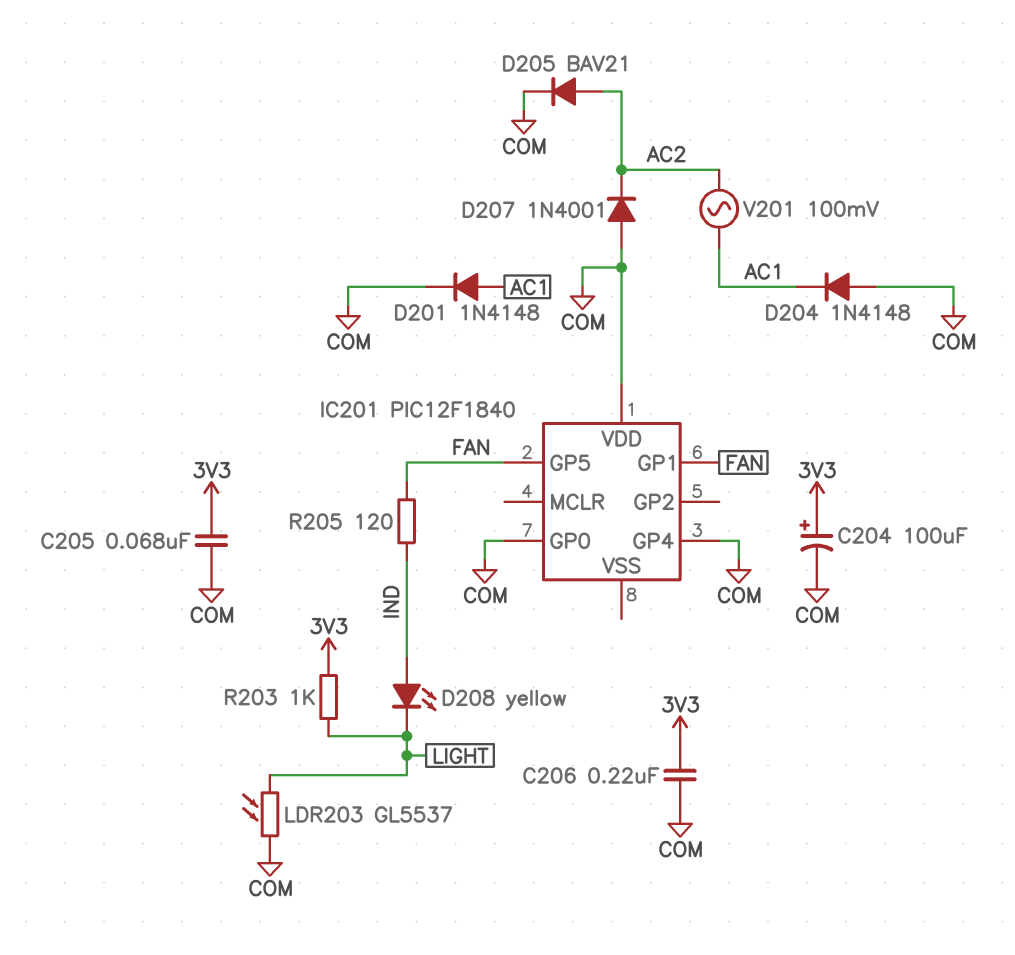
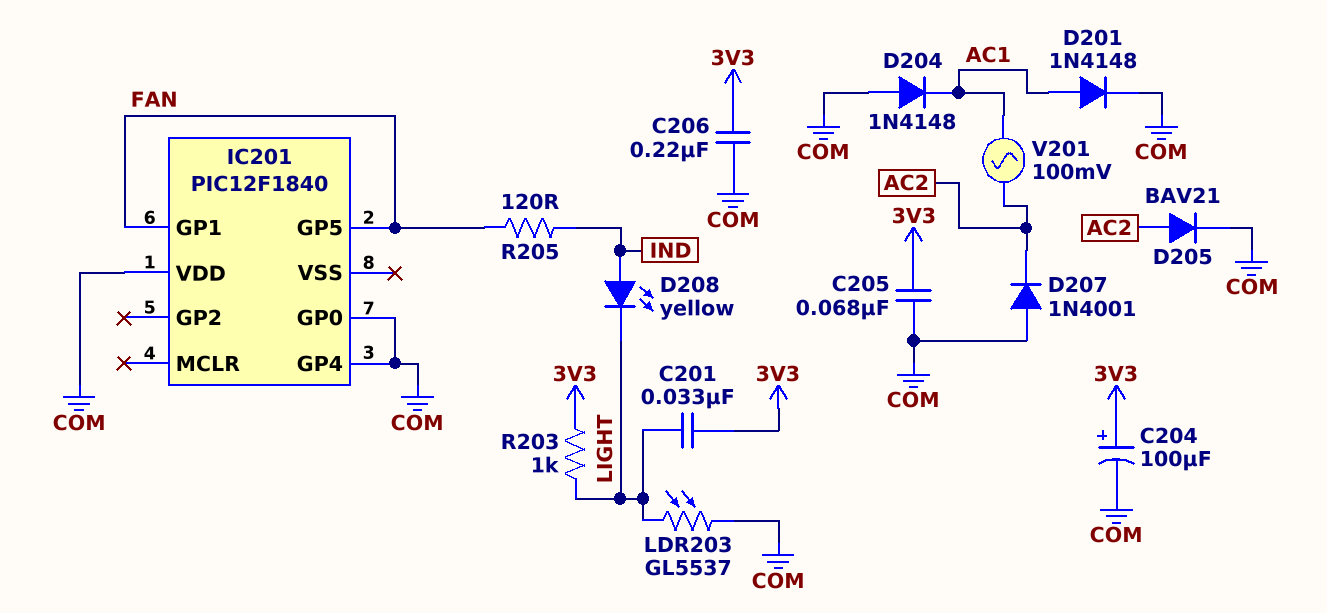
C201: none -> 33nF (3V3, LIGHT)

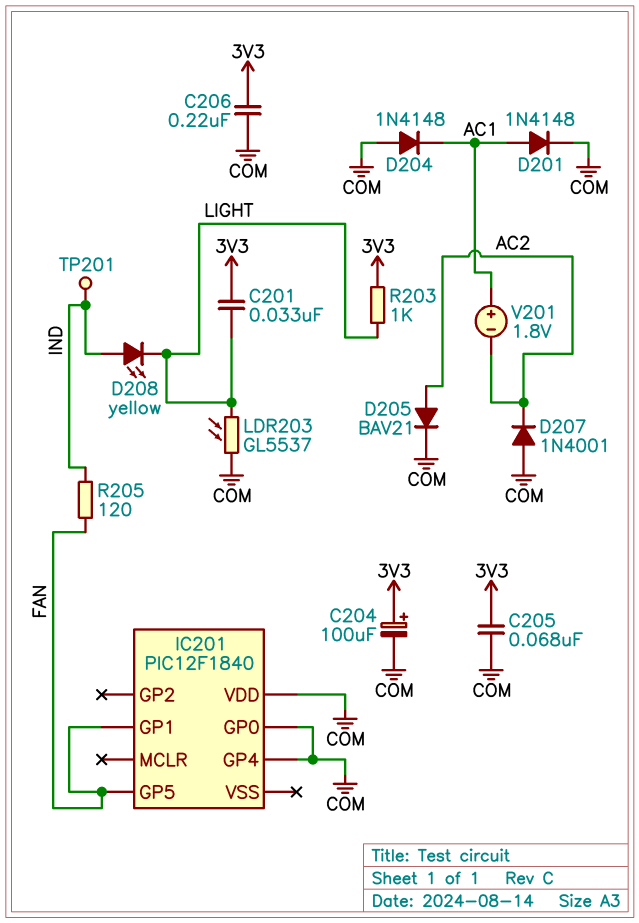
TP201: none -> test point (IND)
V201: AC 100mV (AC1, AC2) -> 1.8V (plus AC1, minus AC2)

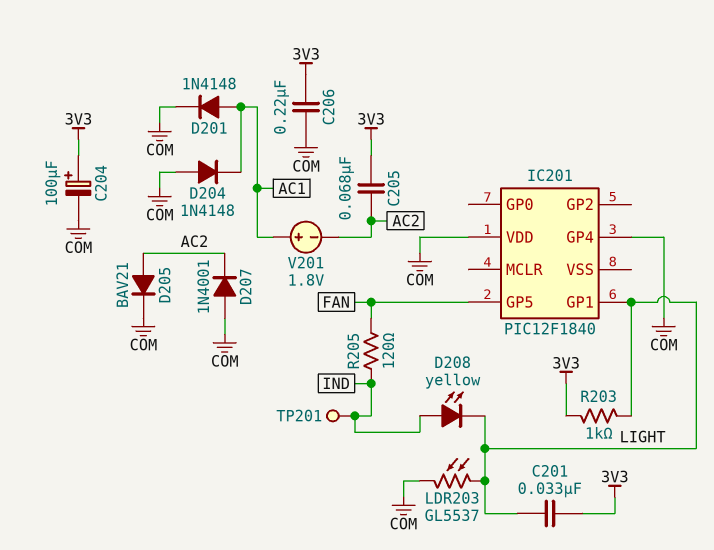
C205: 68nF (3V3, COM) -> 68nF (3V3, AC2)
IC201 pin GP0: COM -> none
IC201 pin GP1: FAN -> LIGHT

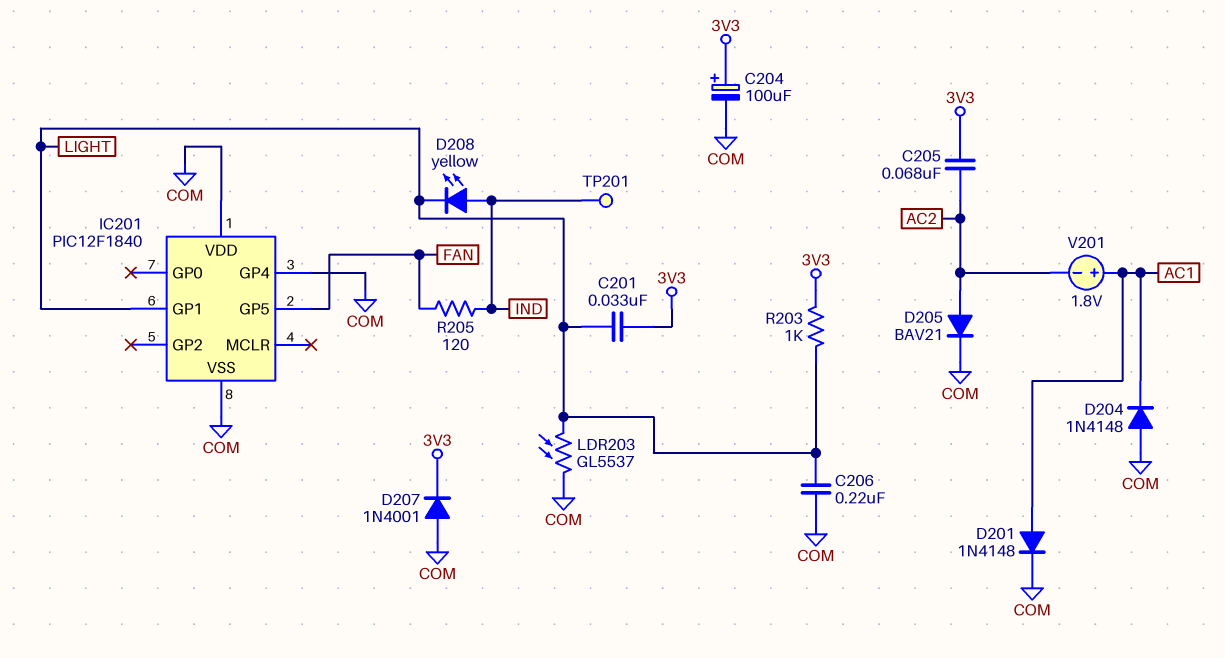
C206: 220nF (3V3, COM) -> 220nF (COM, LIGHT)
D207: diode 1N4001 (A COM, K AC2) -> diode 1N4001 (A COM, K 3V3)
IC201 pin VSS: none -> COM

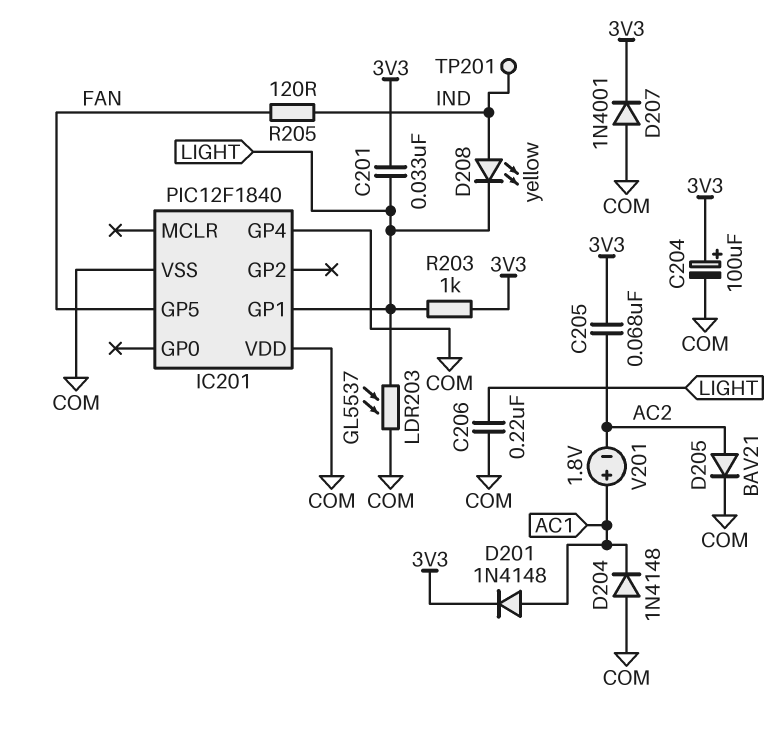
D201: diode 1N4148 (A AC1, K COM) -> diode 1N4148 (A AC1, K 3V3)

